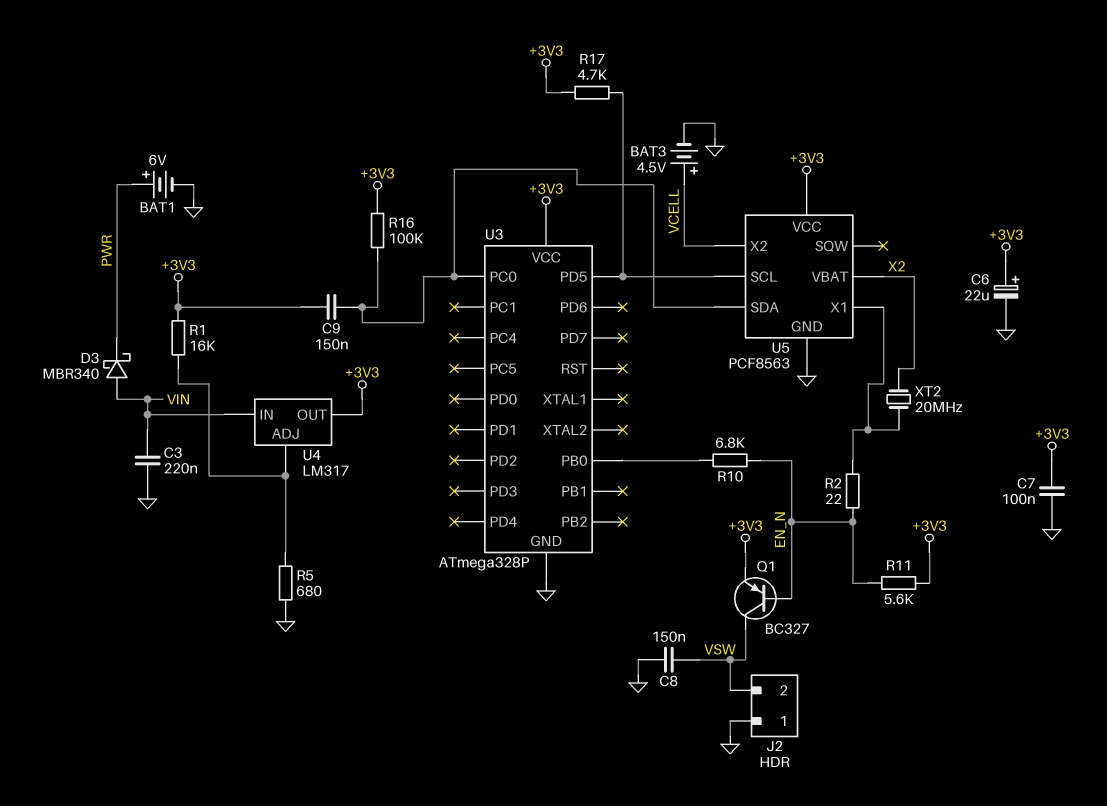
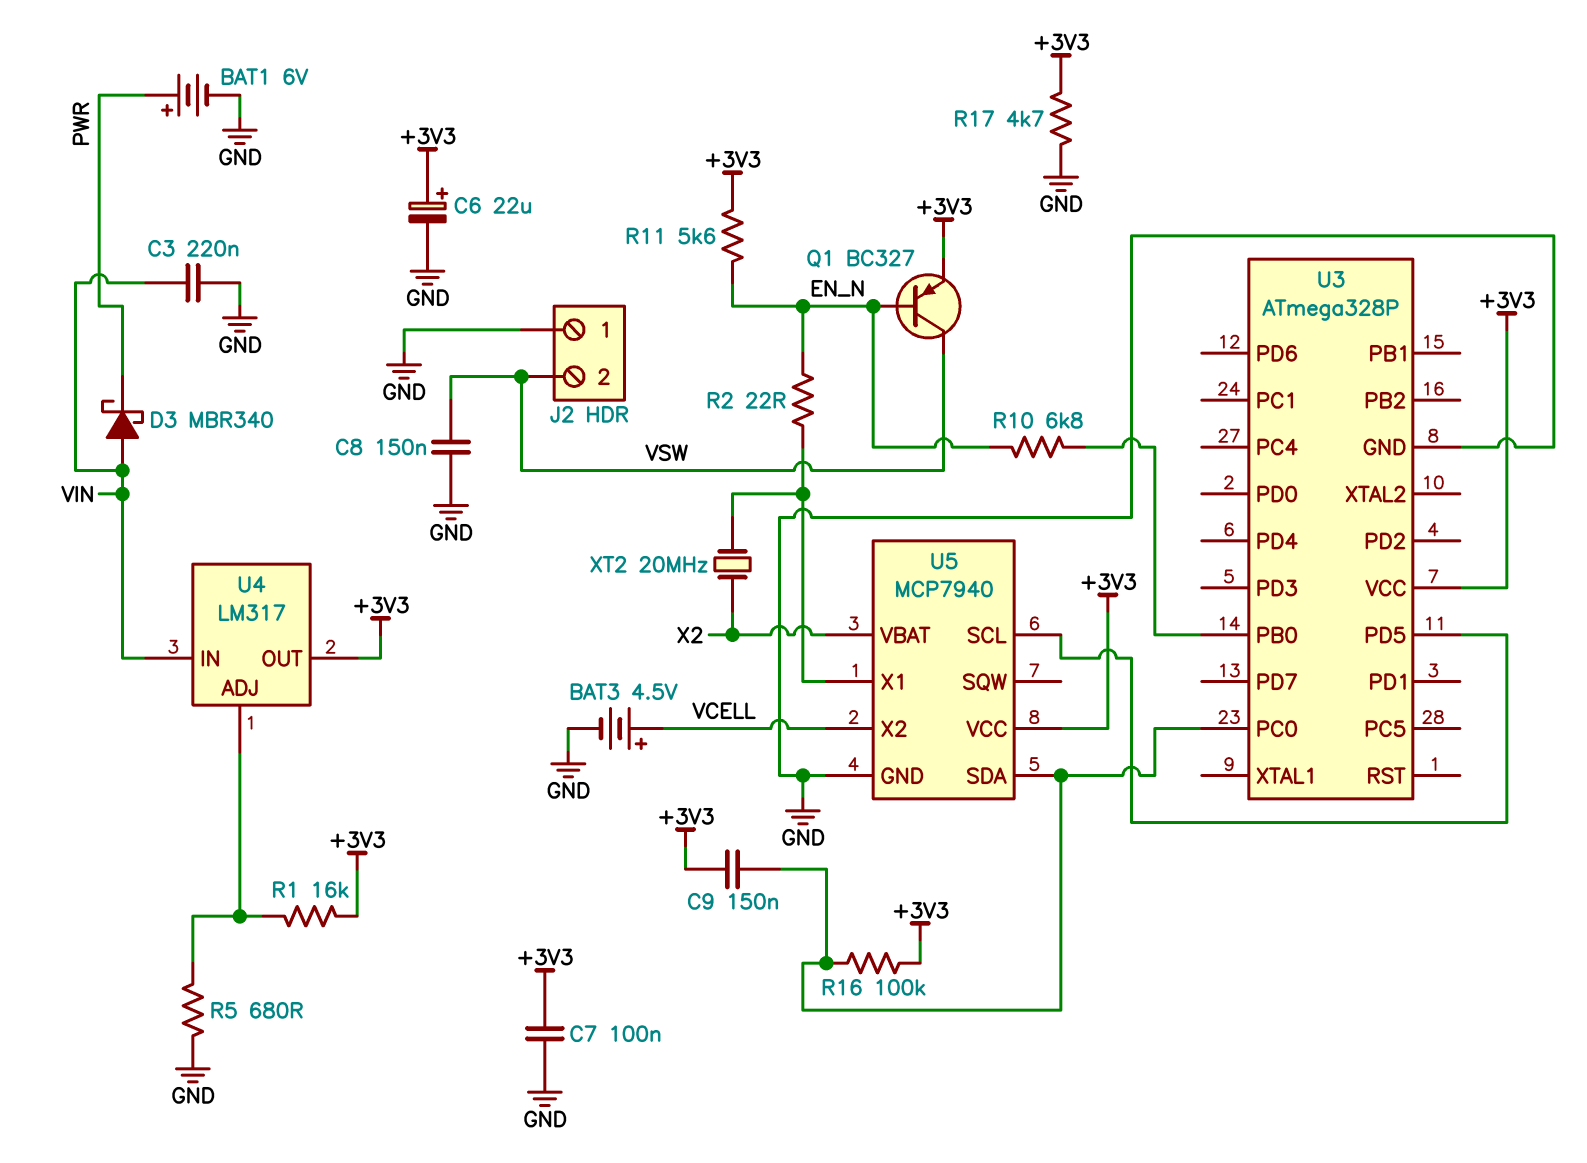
R17: 4.7k (+3V3, U3/PD5) -> 4.7k (+3V3, GND)
U5: PCF8563 -> MCP7940

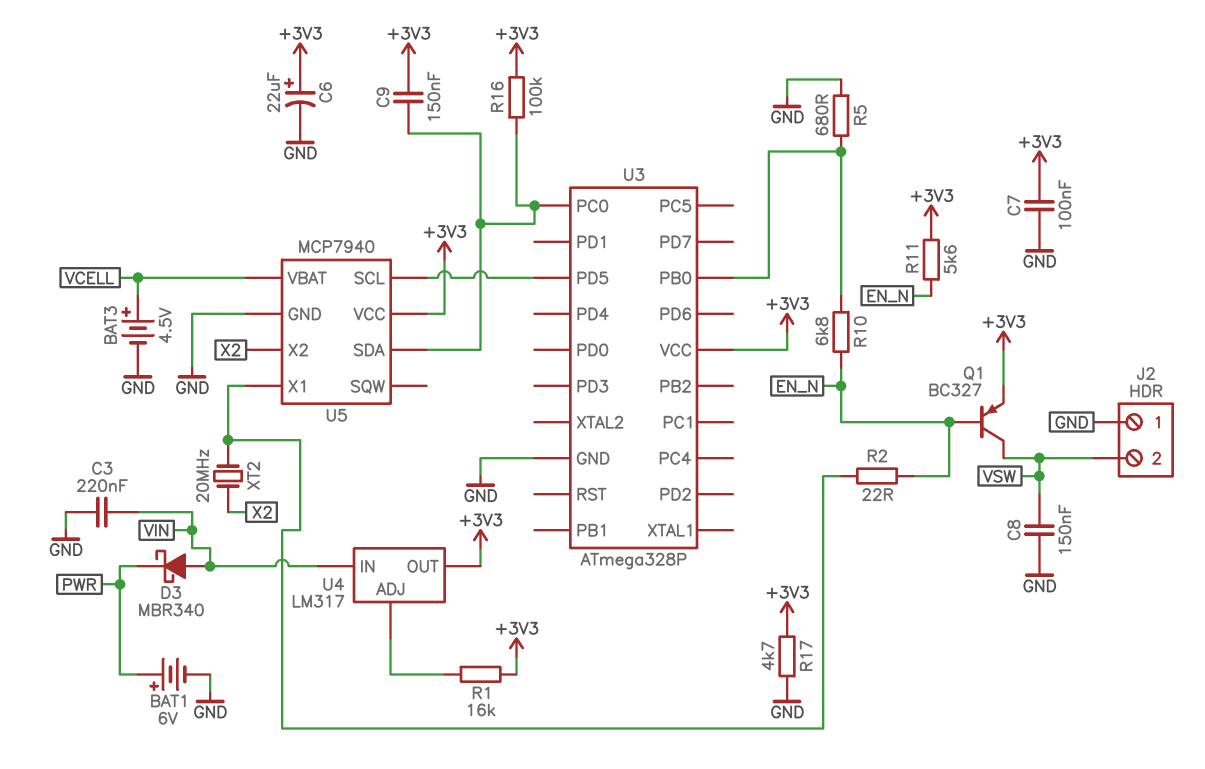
R5: 680 (GND, U4/ADJ) -> 680 (GND, U3/PB0)
U5 pin VBAT: X2 -> VCELL
U5 pin X2: VCELL -> X2

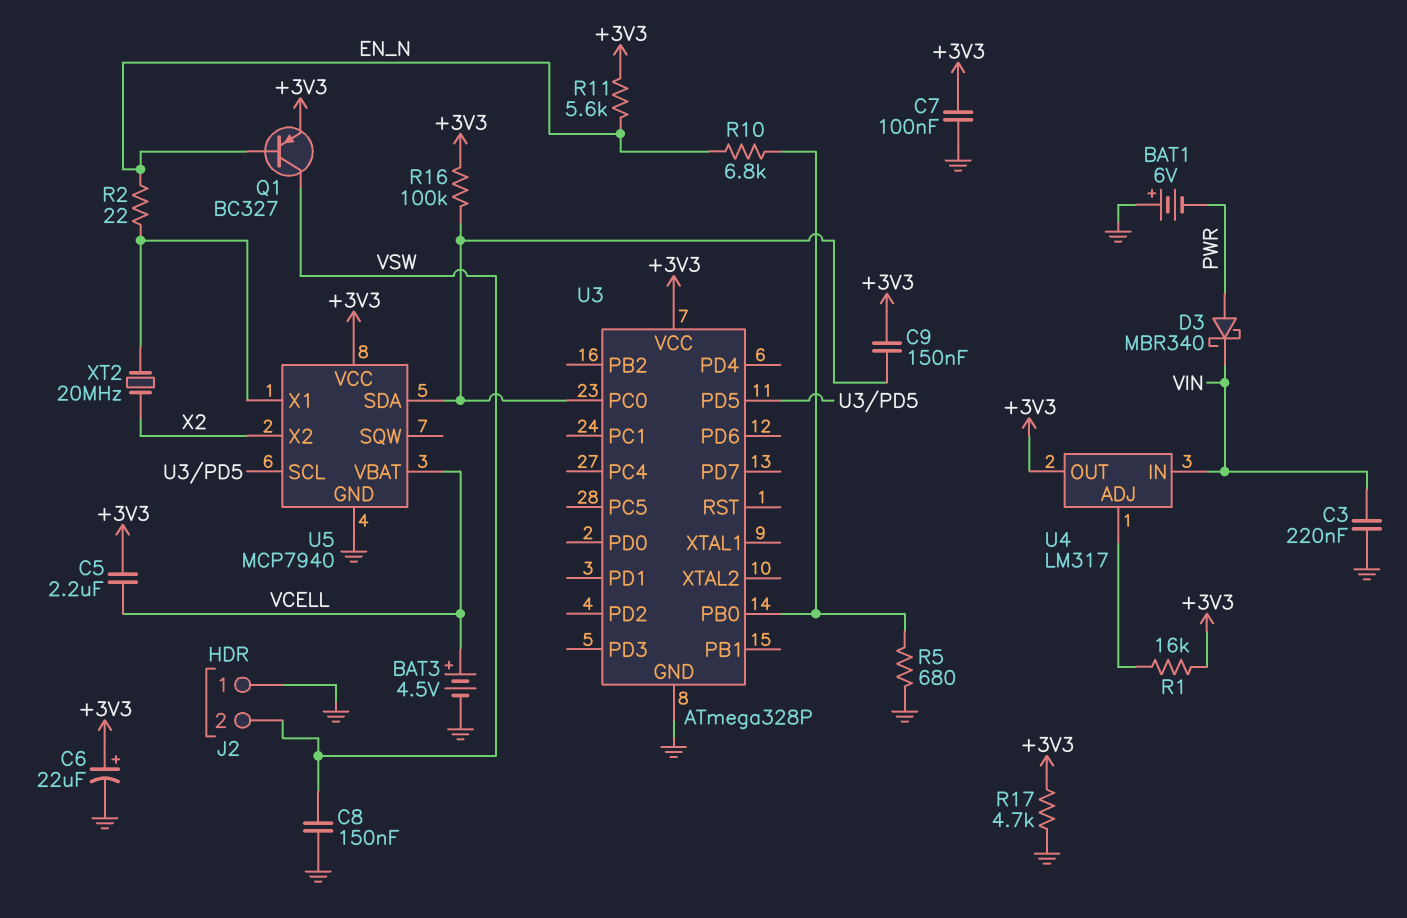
BAT1: 6V (plus PWR, minus GND) -> 6V (plus GND, minus PWR)
C5: none -> 2.2uF (+3V3, VCELL)
D3: schottky MBR340 (A VIN, K PWR) -> schottky MBR340 (A PWR, K VIN)

